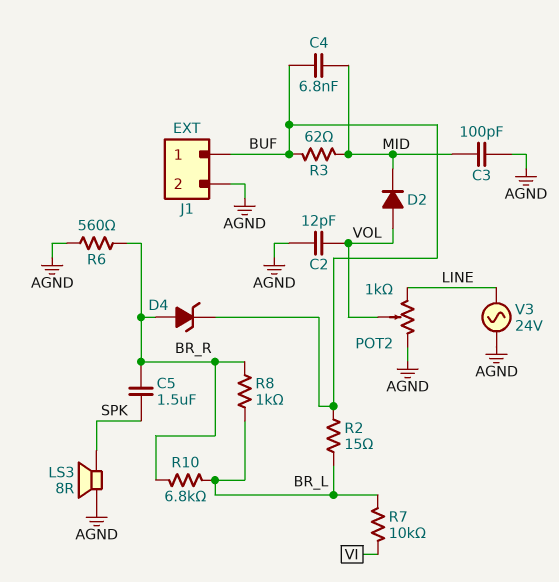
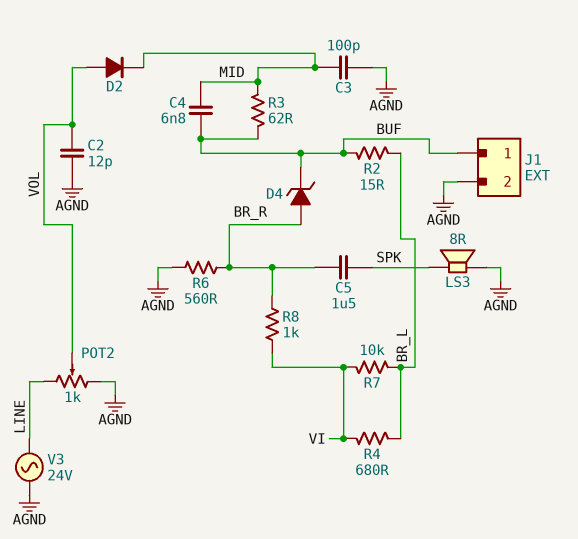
R4: none -> 680 (BR_L, VI)
R8: 1k (BR_L, BR_R) -> 1k (BR_R, VI)
R10: 6.8k (BR_L, BR_R) -> none

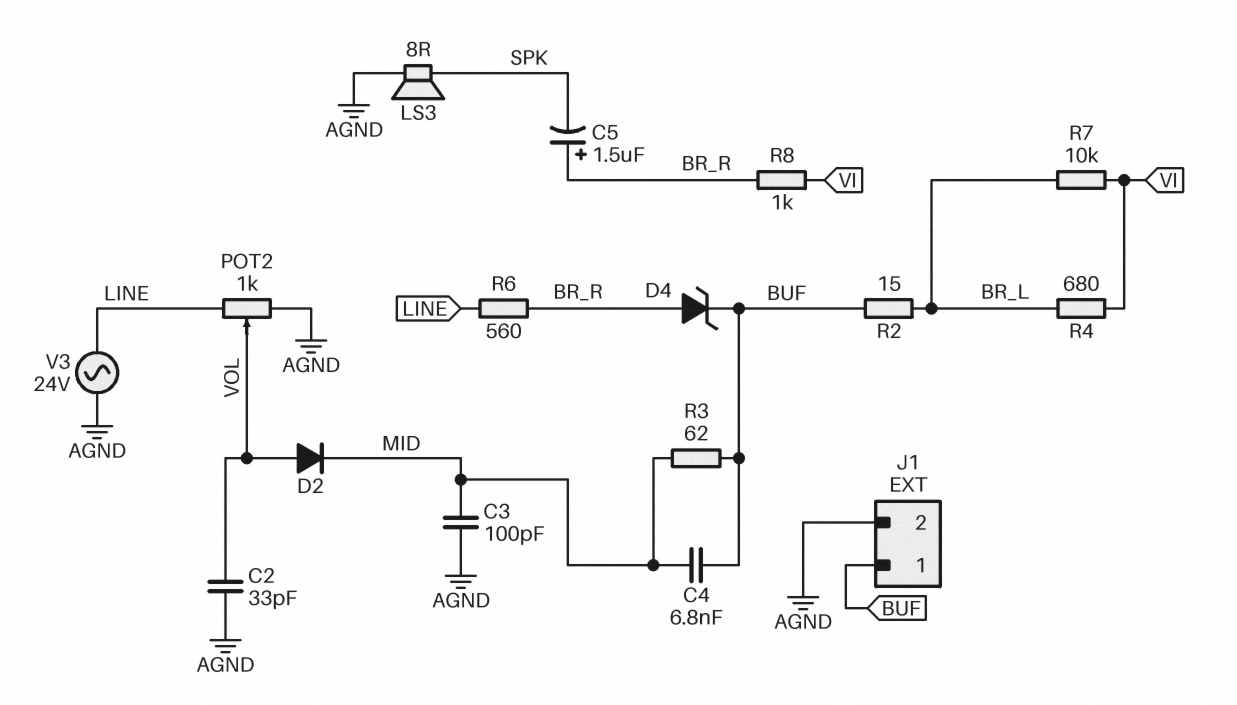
C2: 12pF (AGND, VOL) -> 33pF (AGND, VOL)
C5: 1.5uF (BR_R, SPK) -> 1.5uF (plus BR_R, minus SPK)
R6: 560 (AGND, BR_R) -> 560 (BR_R, LINE)

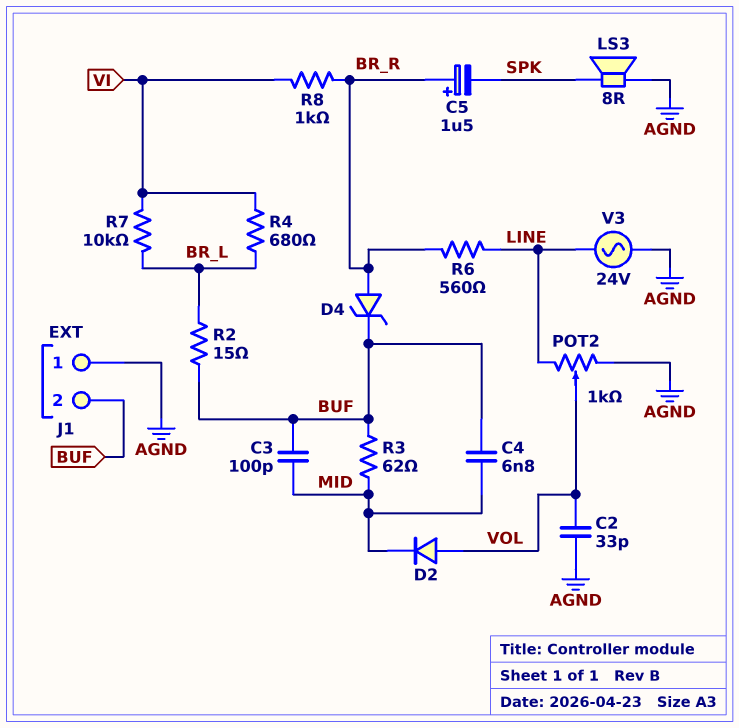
C3: 100pF (AGND, MID) -> 100pF (BUF, MID)
J1 pin 1: BUF -> AGND
J1 pin 2: AGND -> BUF

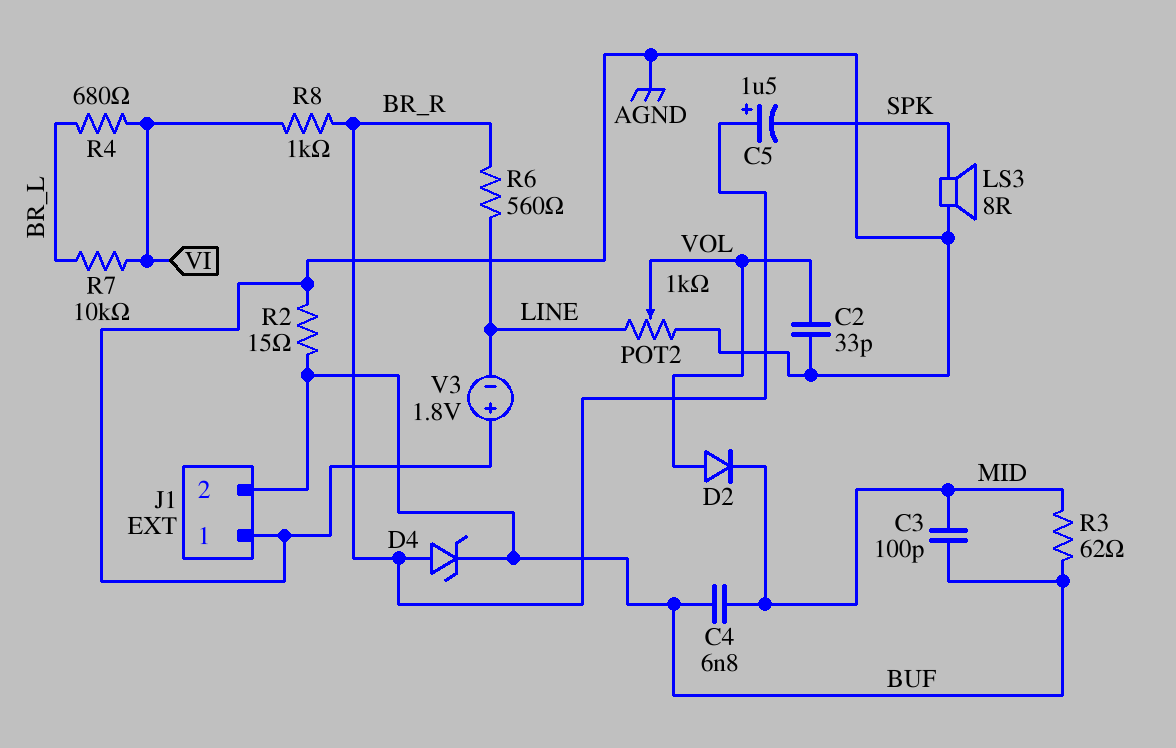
R2: 15 (BR_L, BUF) -> 15 (AGND, BUF)
V3: AC 24V (AGND, LINE) -> 1.8V (plus AGND, minus LINE)

